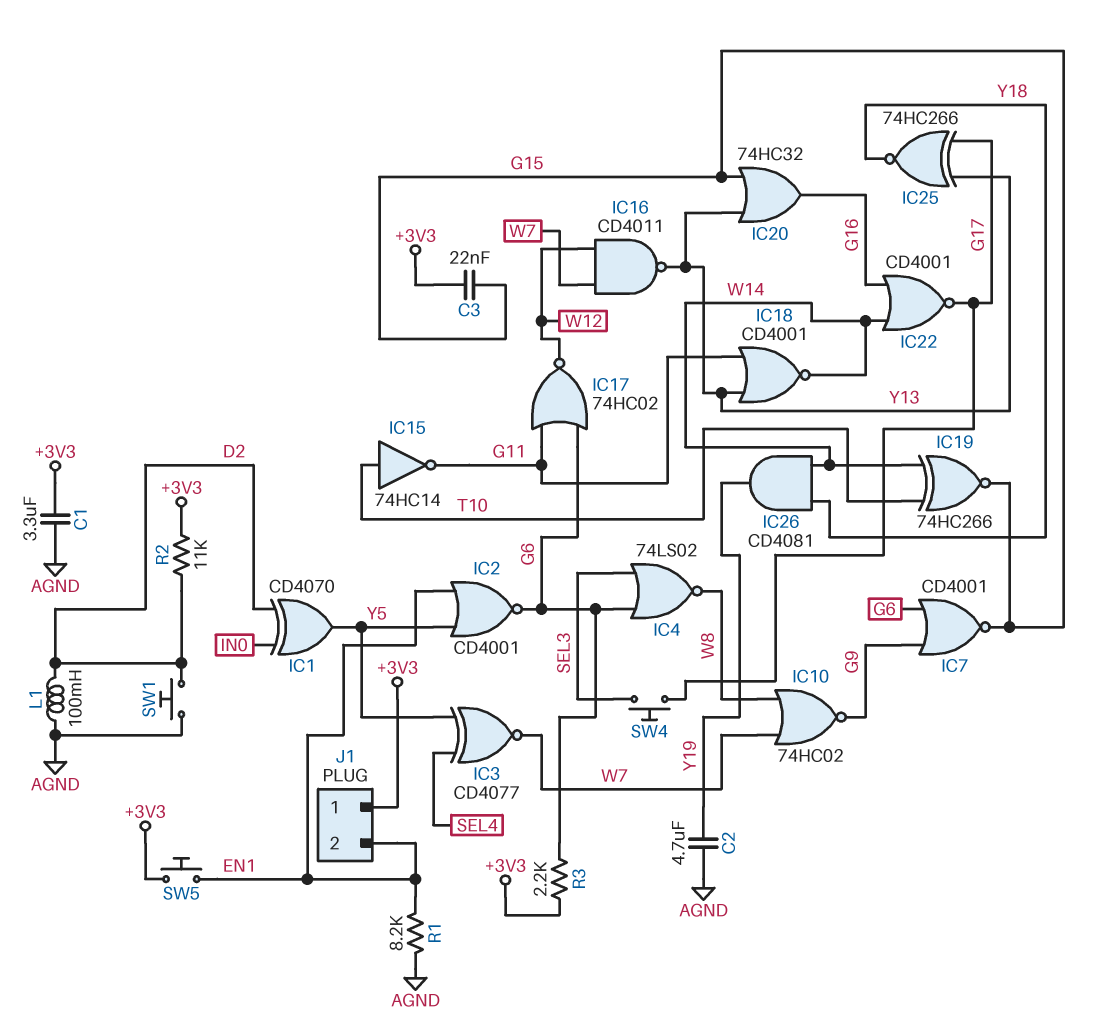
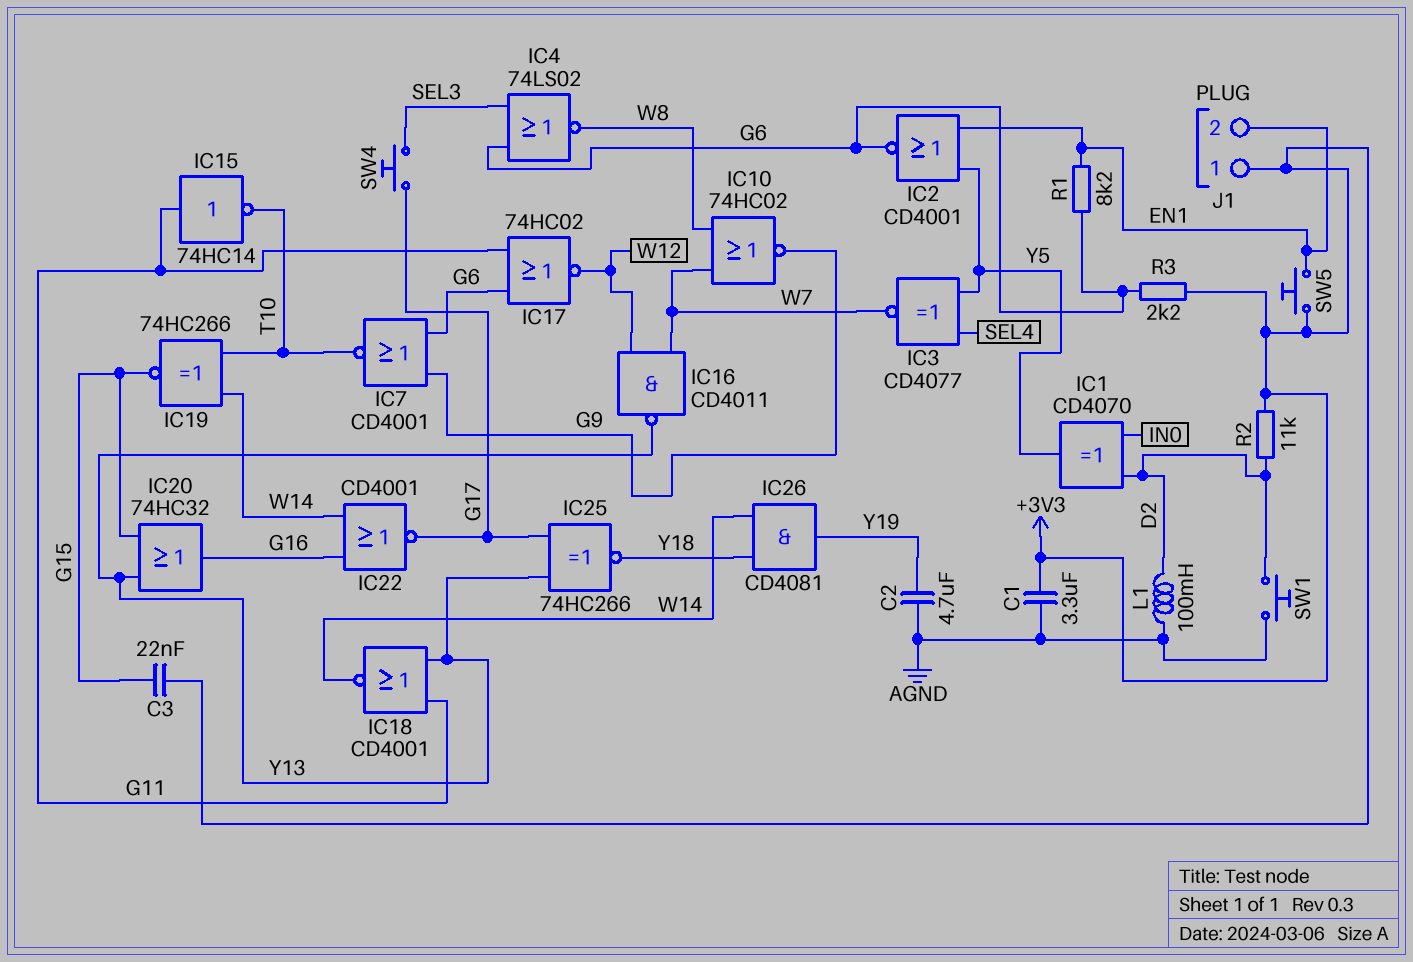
IC7: NOR CD4001 (in G6, in G9, out G15) -> NOR CD4001 (in G6, in G9, out T10)
IC15: NOT 74HC14 (in T10, out G11) -> NOT 74HC14 (in G11, out T10)
R1: 8.2k (AGND, EN1) -> 8.2k (EN1, G6)

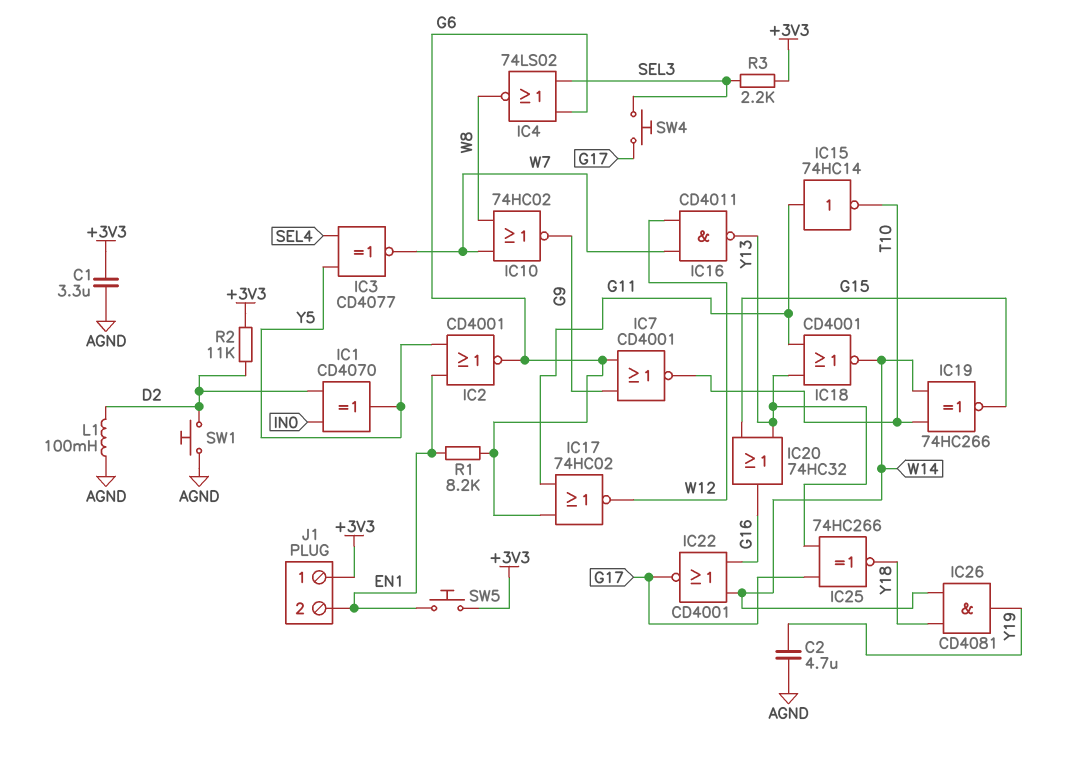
C3: 22nF (+3V3, G15) -> none
R3: 2.2k (+3V3, G6) -> 2.2k (+3V3, SEL3)

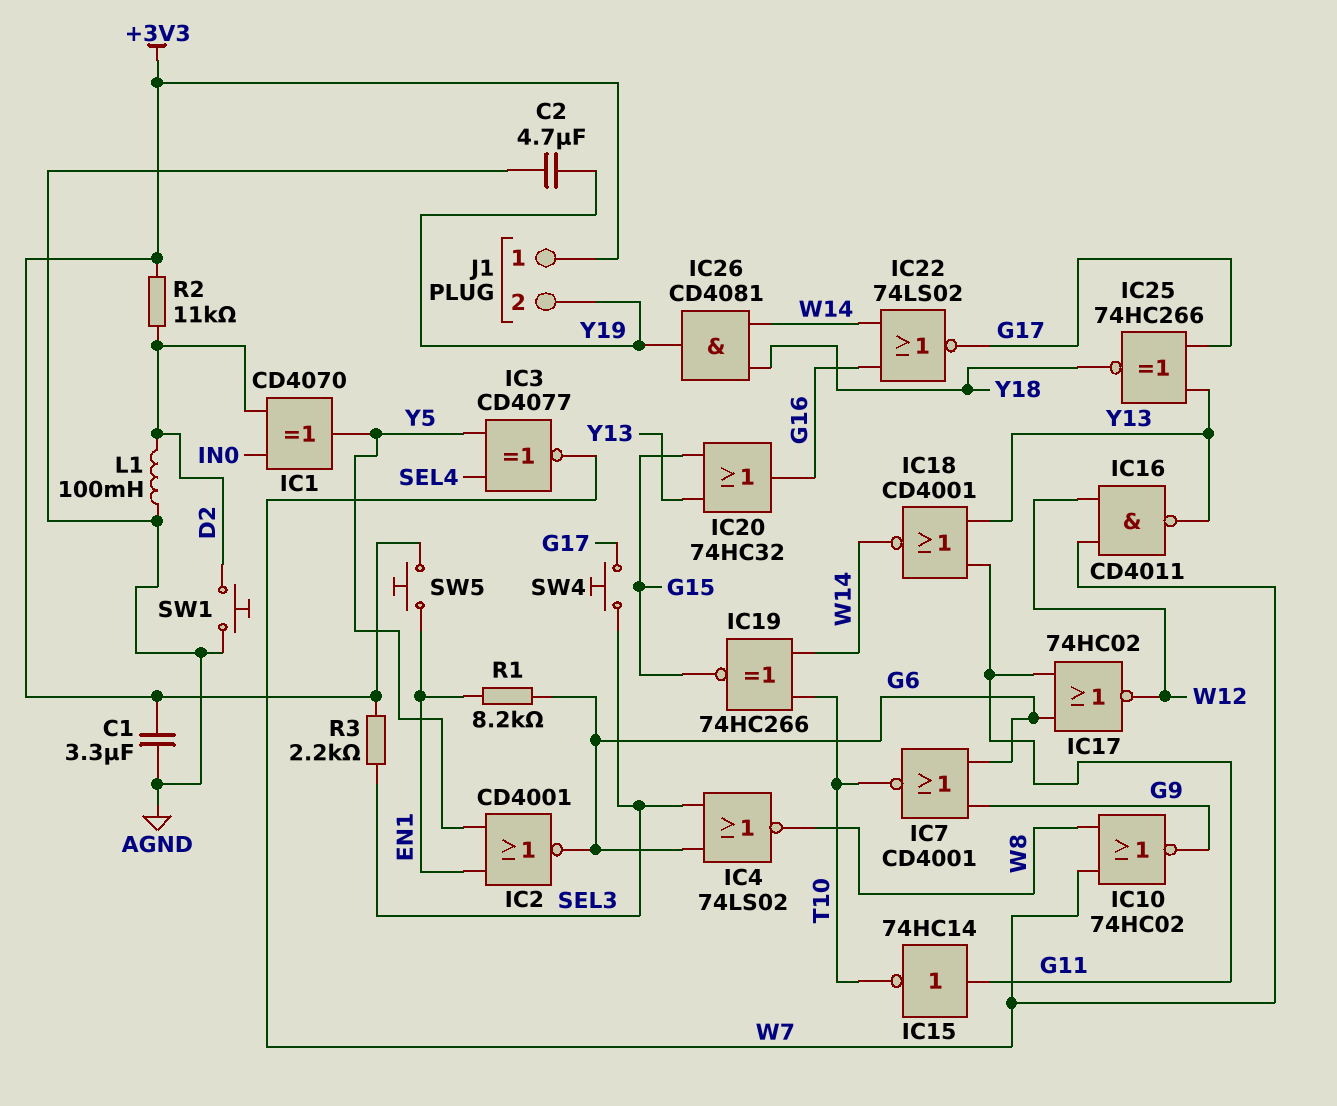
IC22: NOR CD4001 (in G16, in W14, out G17) -> NOR 74LS02 (in G16, in W14, out G17)
J1 pin 2: EN1 -> Y19

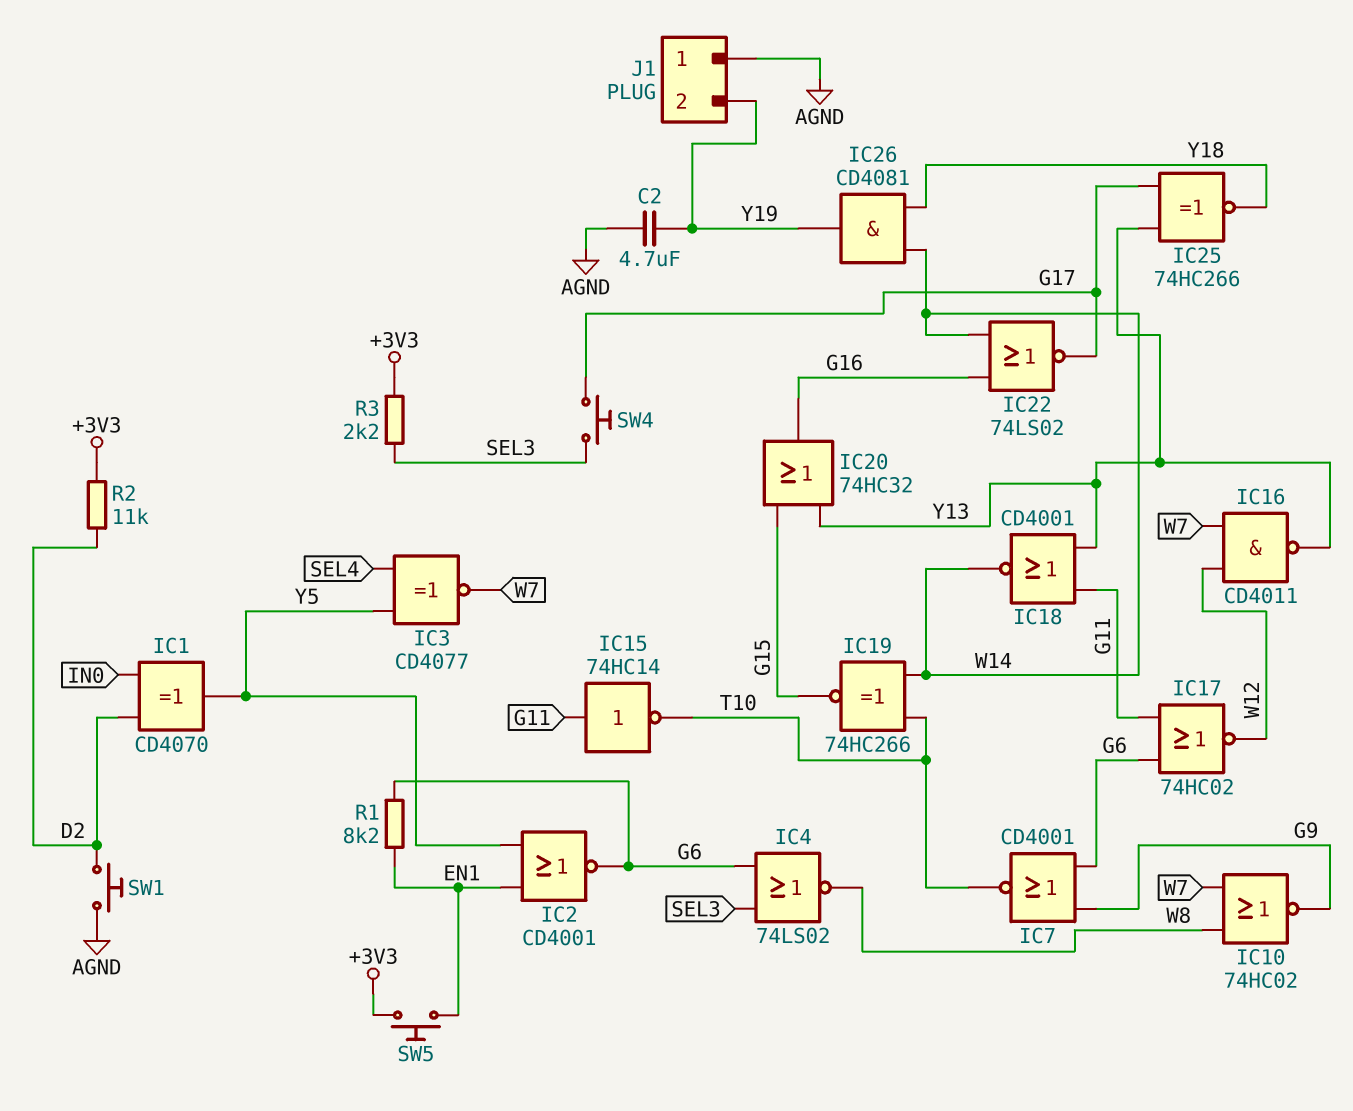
C1: 3.3uF (+3V3, AGND) -> none
J1 pin 1: +3V3 -> AGND
L1: 100mH (AGND, D2) -> none

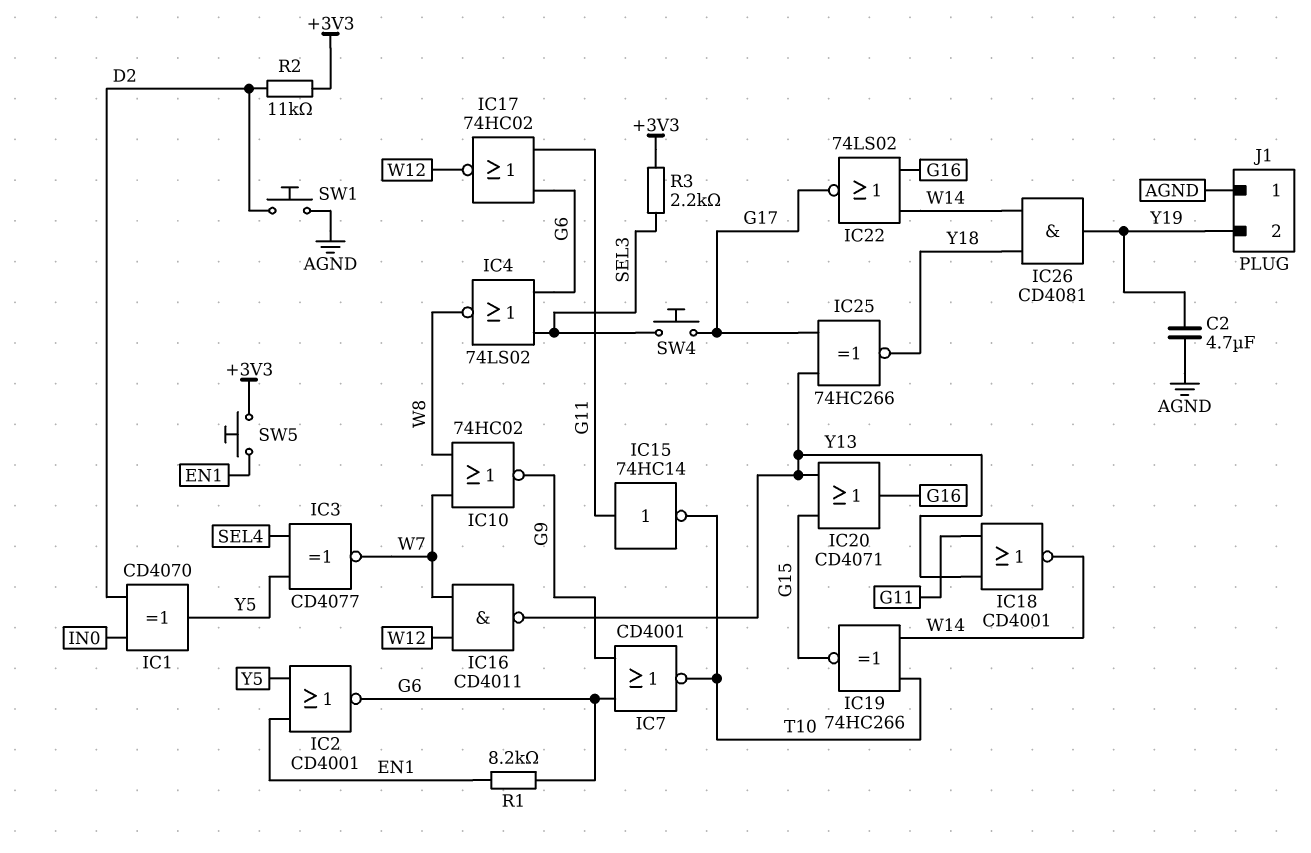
IC20: OR 74HC32 (in G15, in Y13, out G16) -> OR CD4071 (in G15, in Y13, out G16)

